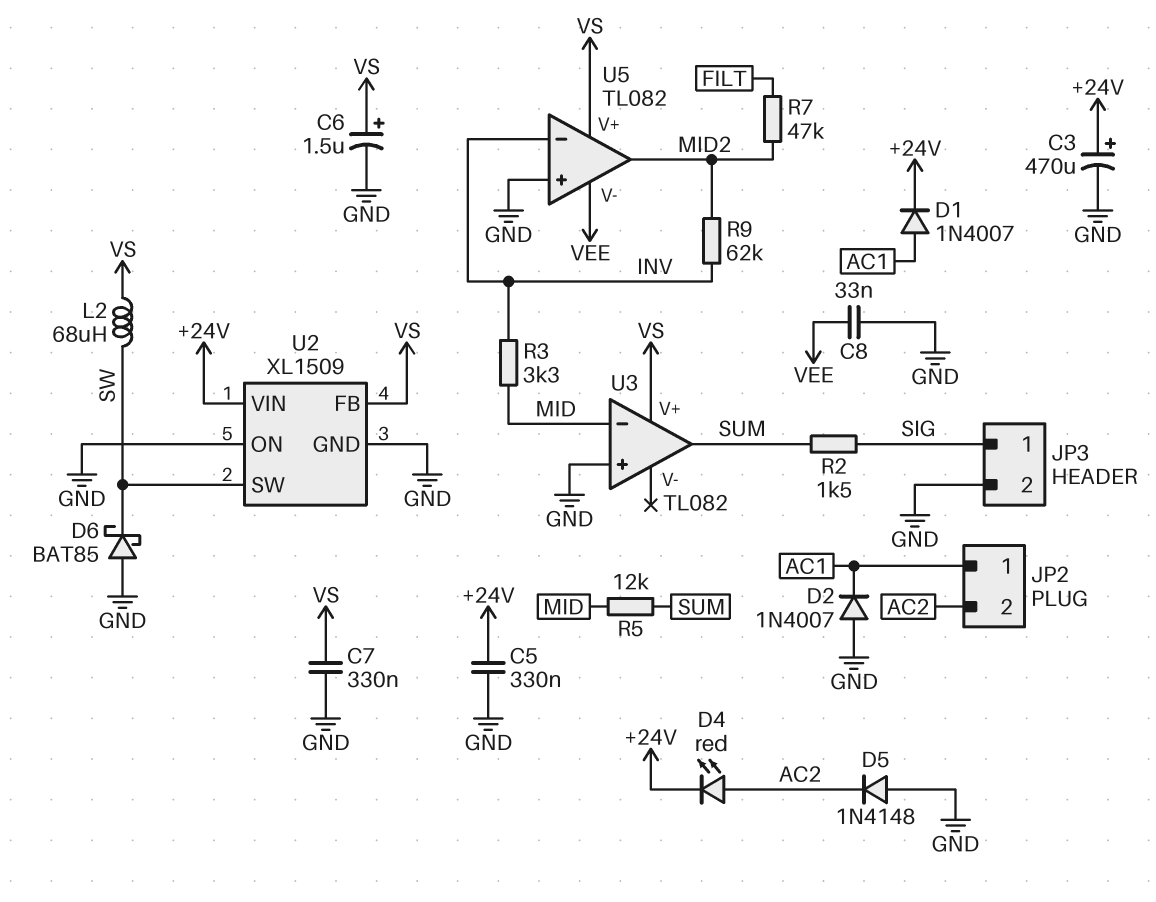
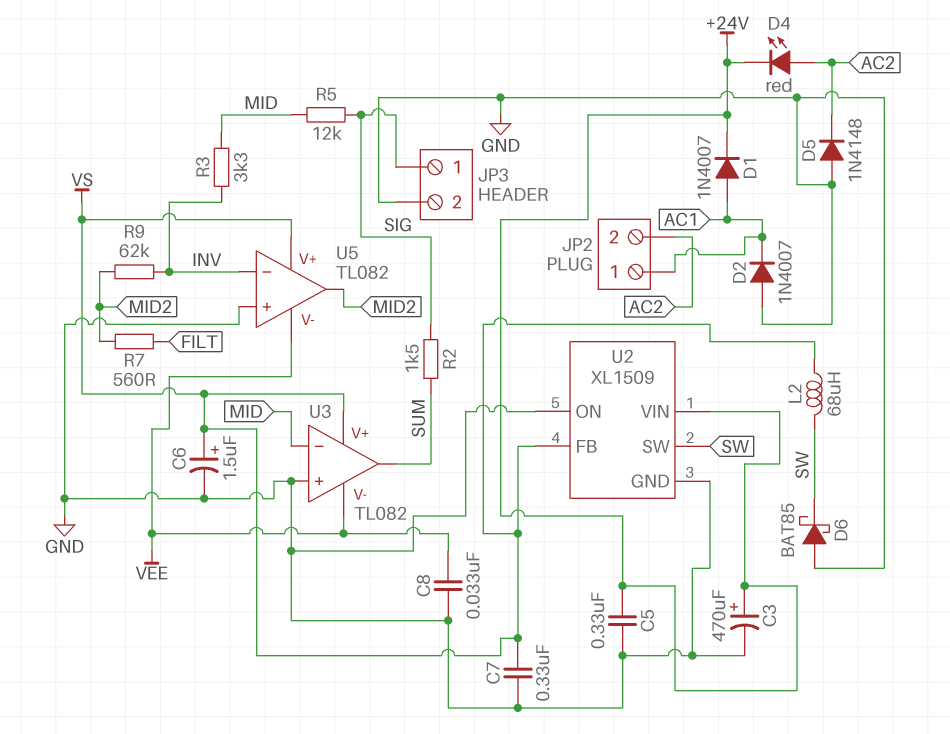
R5: 12k (MID, SUM) -> 12k (MID, SIG)
R7: 47k (FILT, MID2) -> 560 (FILT, MID2)
U3 pin V-: none -> VEE

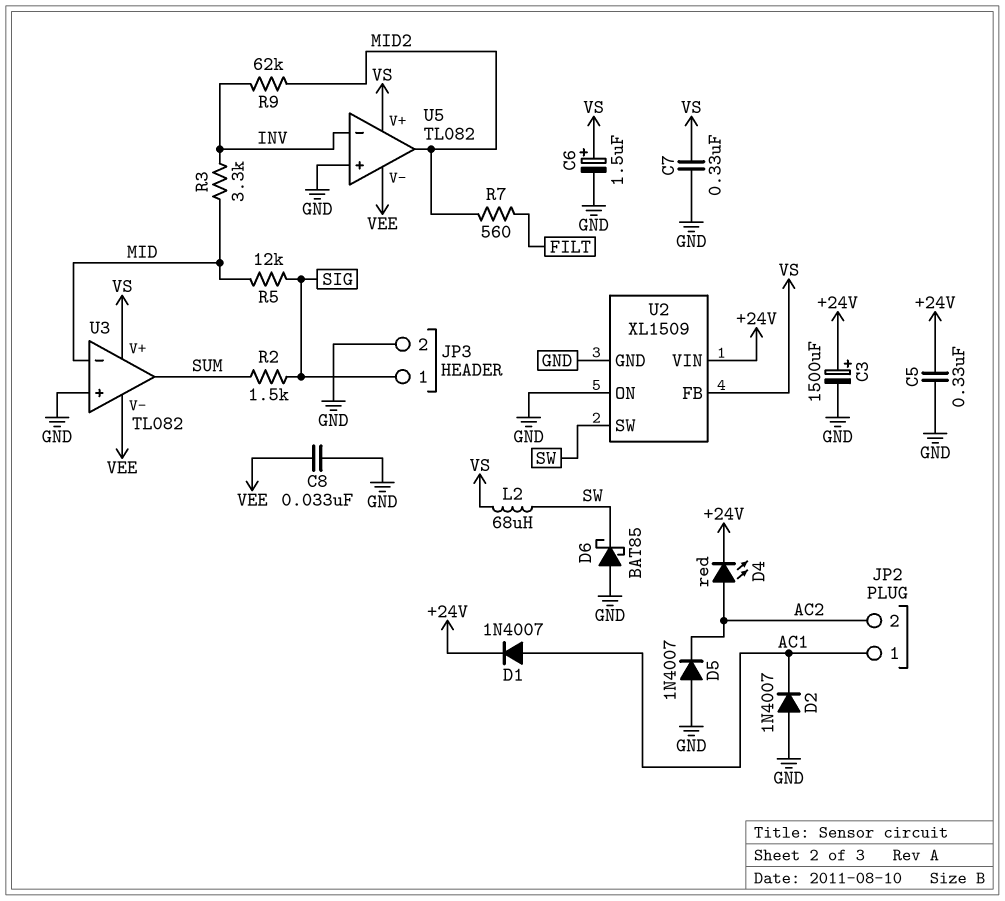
C3: 470uF (plus +24V, minus GND) -> 1500uF (plus +24V, minus GND)
D5: diode 1N4148 (A GND, K AC2) -> diode 1N4007 (A GND, K AC2)

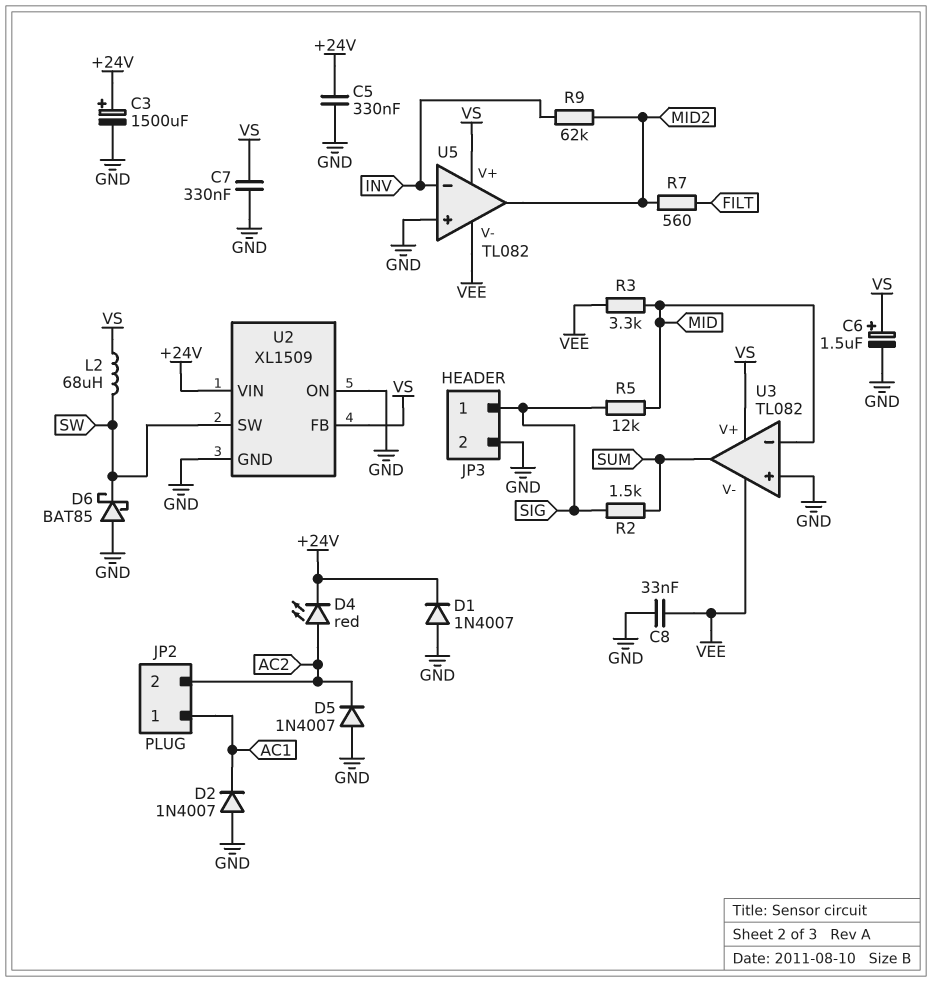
D1: diode 1N4007 (A AC1, K +24V) -> diode 1N4007 (A GND, K +24V)
R3: 3.3k (INV, MID) -> 3.3k (MID, VEE)

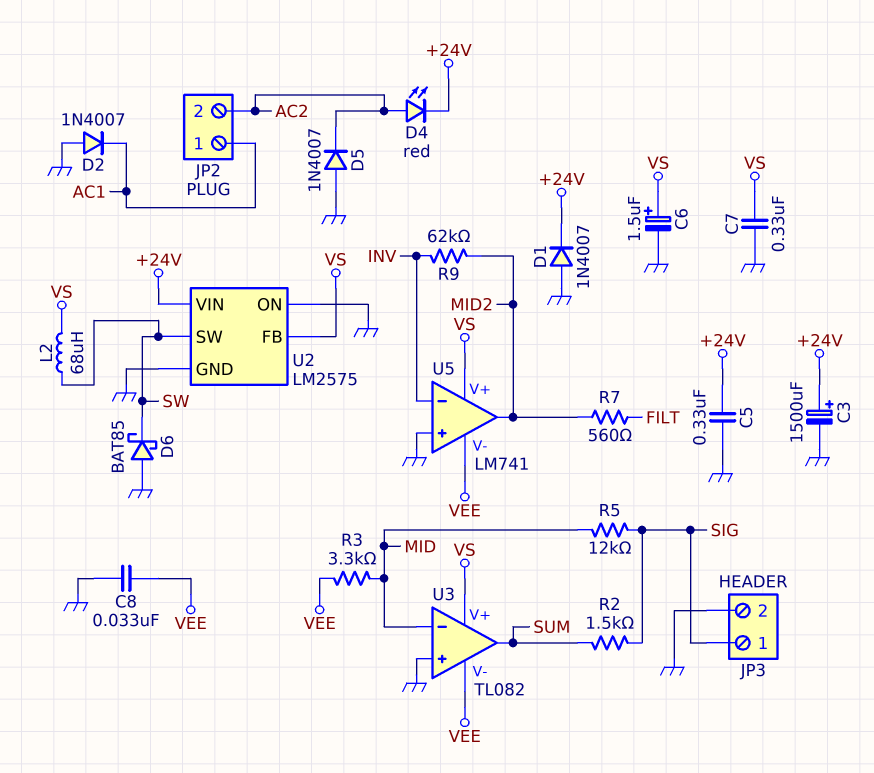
U2: XL1509 -> LM2575
U5: TL082 -> LM741

